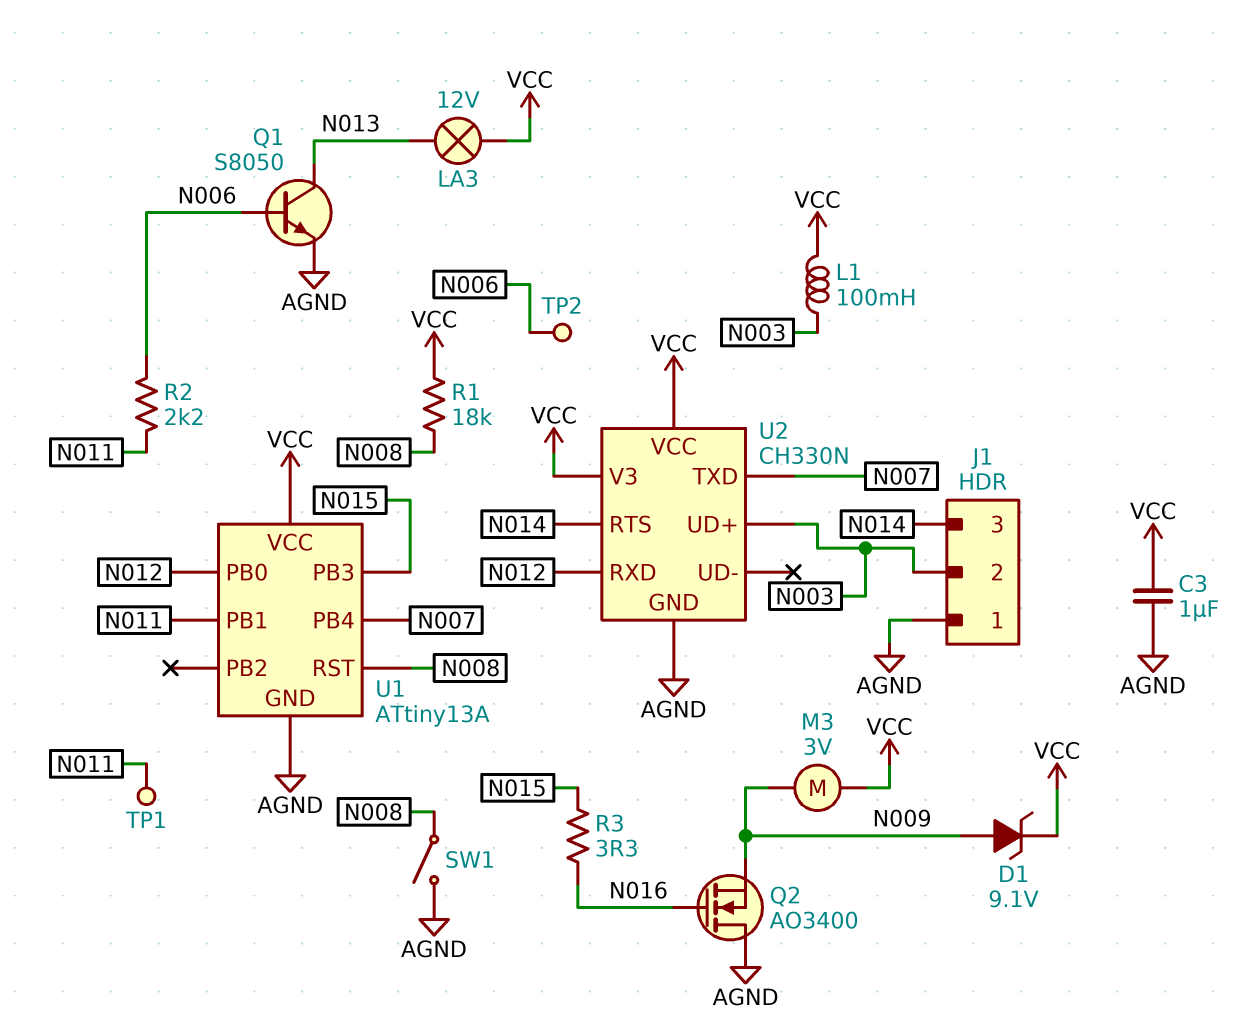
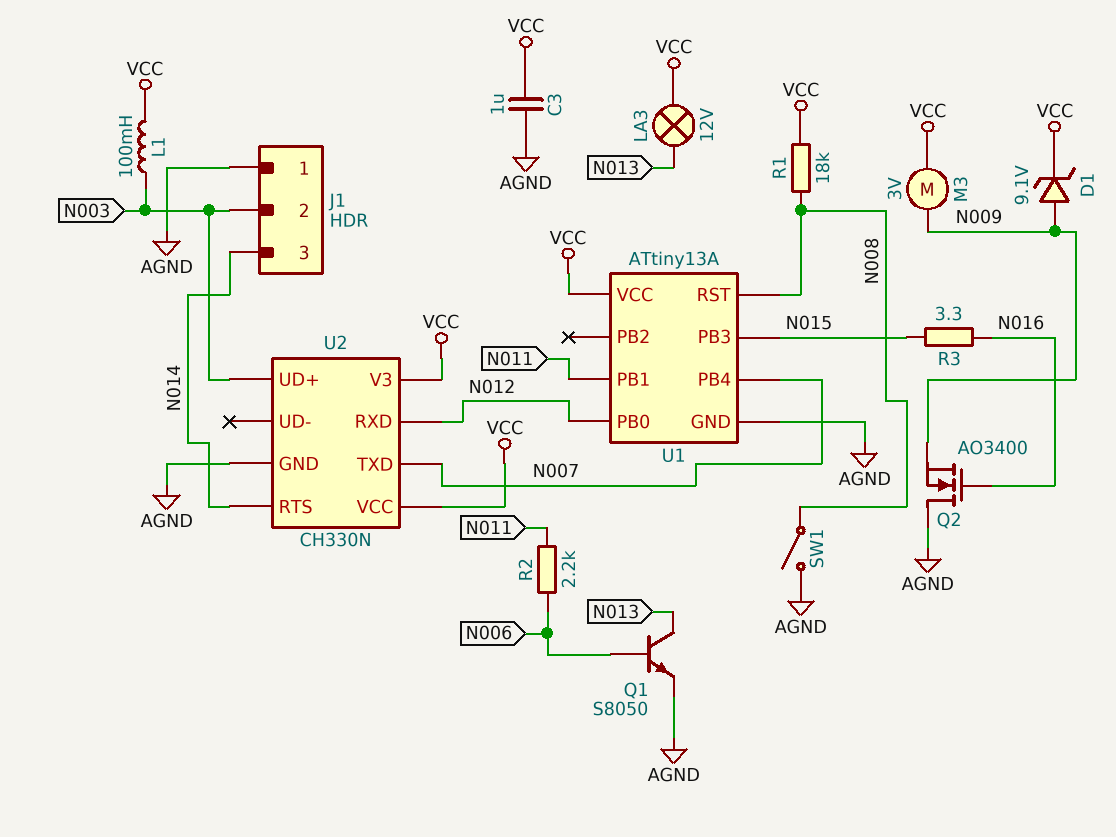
TP1: test point (N011) -> none
TP2: test point (N006) -> none

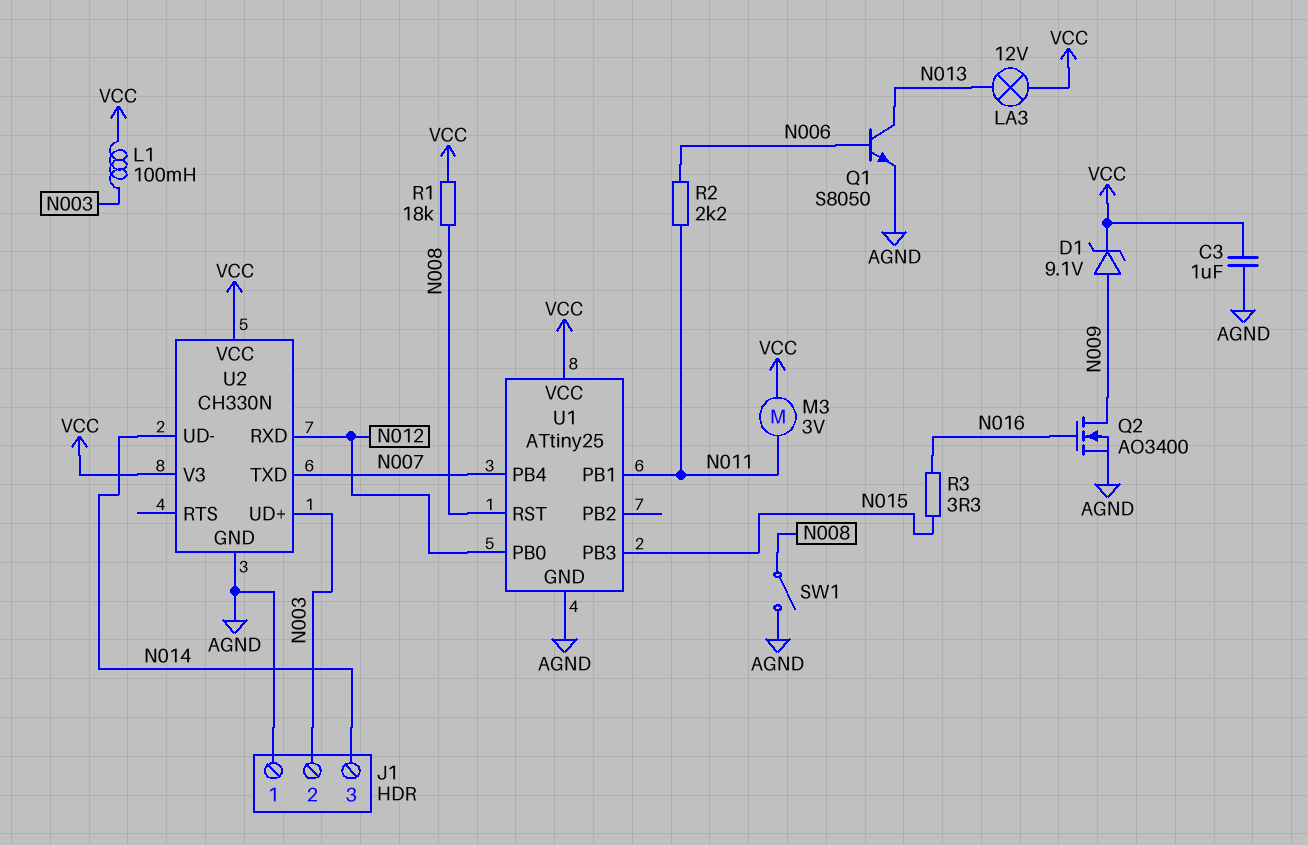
M3: motor 3V (N009, VCC) -> motor 3V (N011, VCC)
Q2: NMOS AO3400 (G N016, D AGND, S N009) -> NMOS AO3400 (G N016, D N009, S AGND)
U1: ATtiny13A -> ATtiny25
U2 pin RTS: N014 -> none
U2 pin UD-: none -> N014

